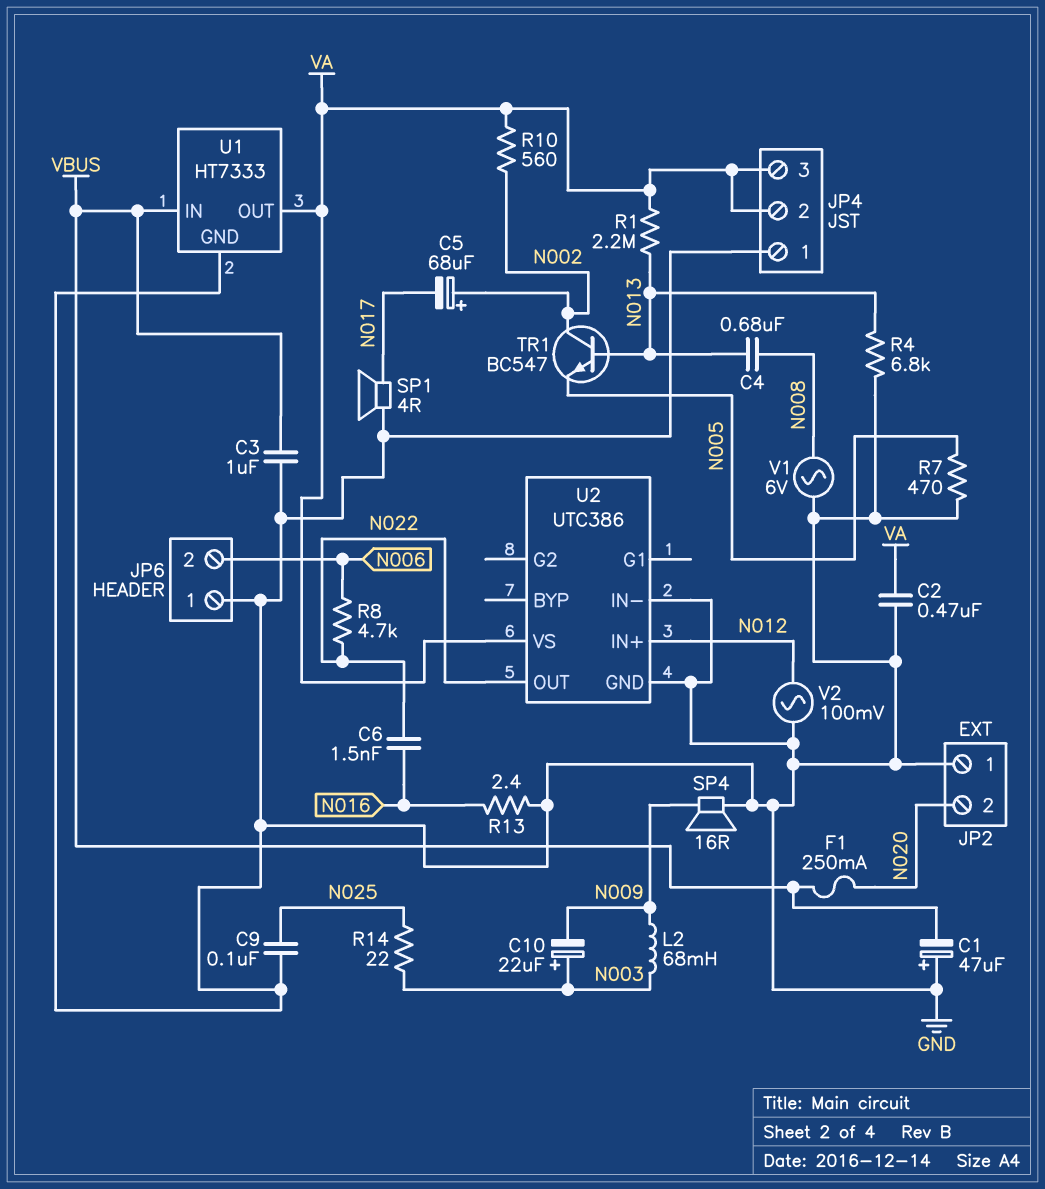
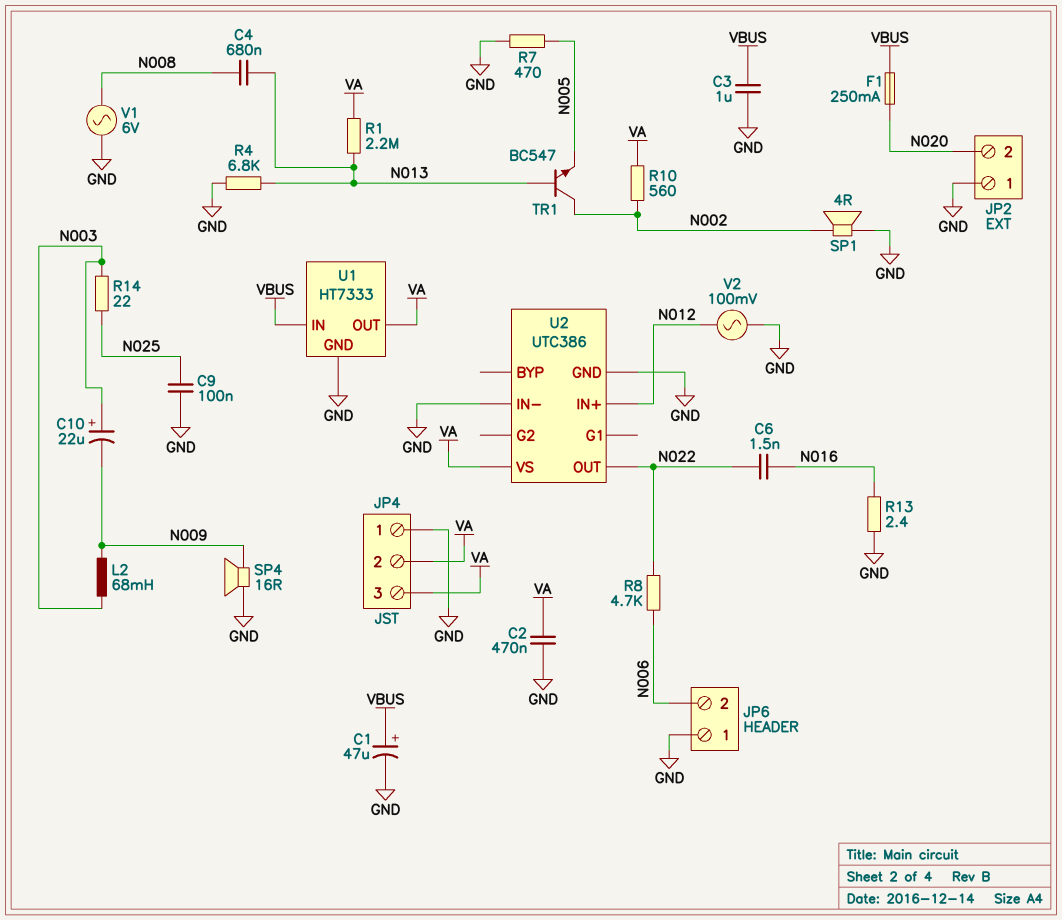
C1: 47uF (plus GND, minus VBUS) -> 47uF (plus VBUS, minus GND)
C5: 68uF (plus N002, minus N017) -> none
SP1: speaker 4R (GND, N017) -> speaker 4R (GND, N002)

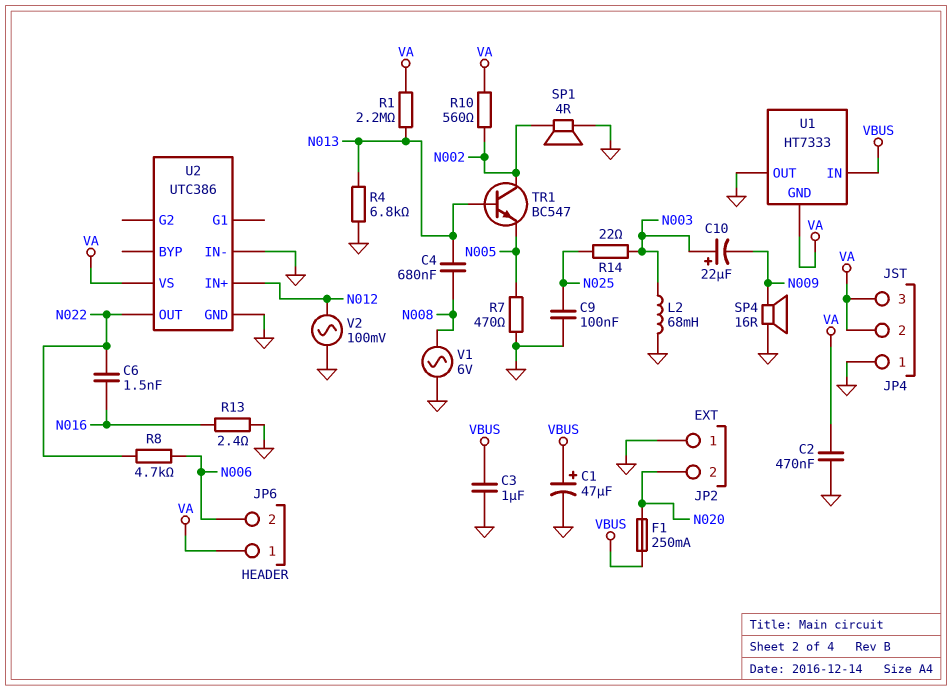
JP6 pin 1: GND -> VA
L2: 68mH (N003, N009) -> 68mH (GND, N003)
U1 pin GND: GND -> VA
U1 pin OUT: VA -> GND

